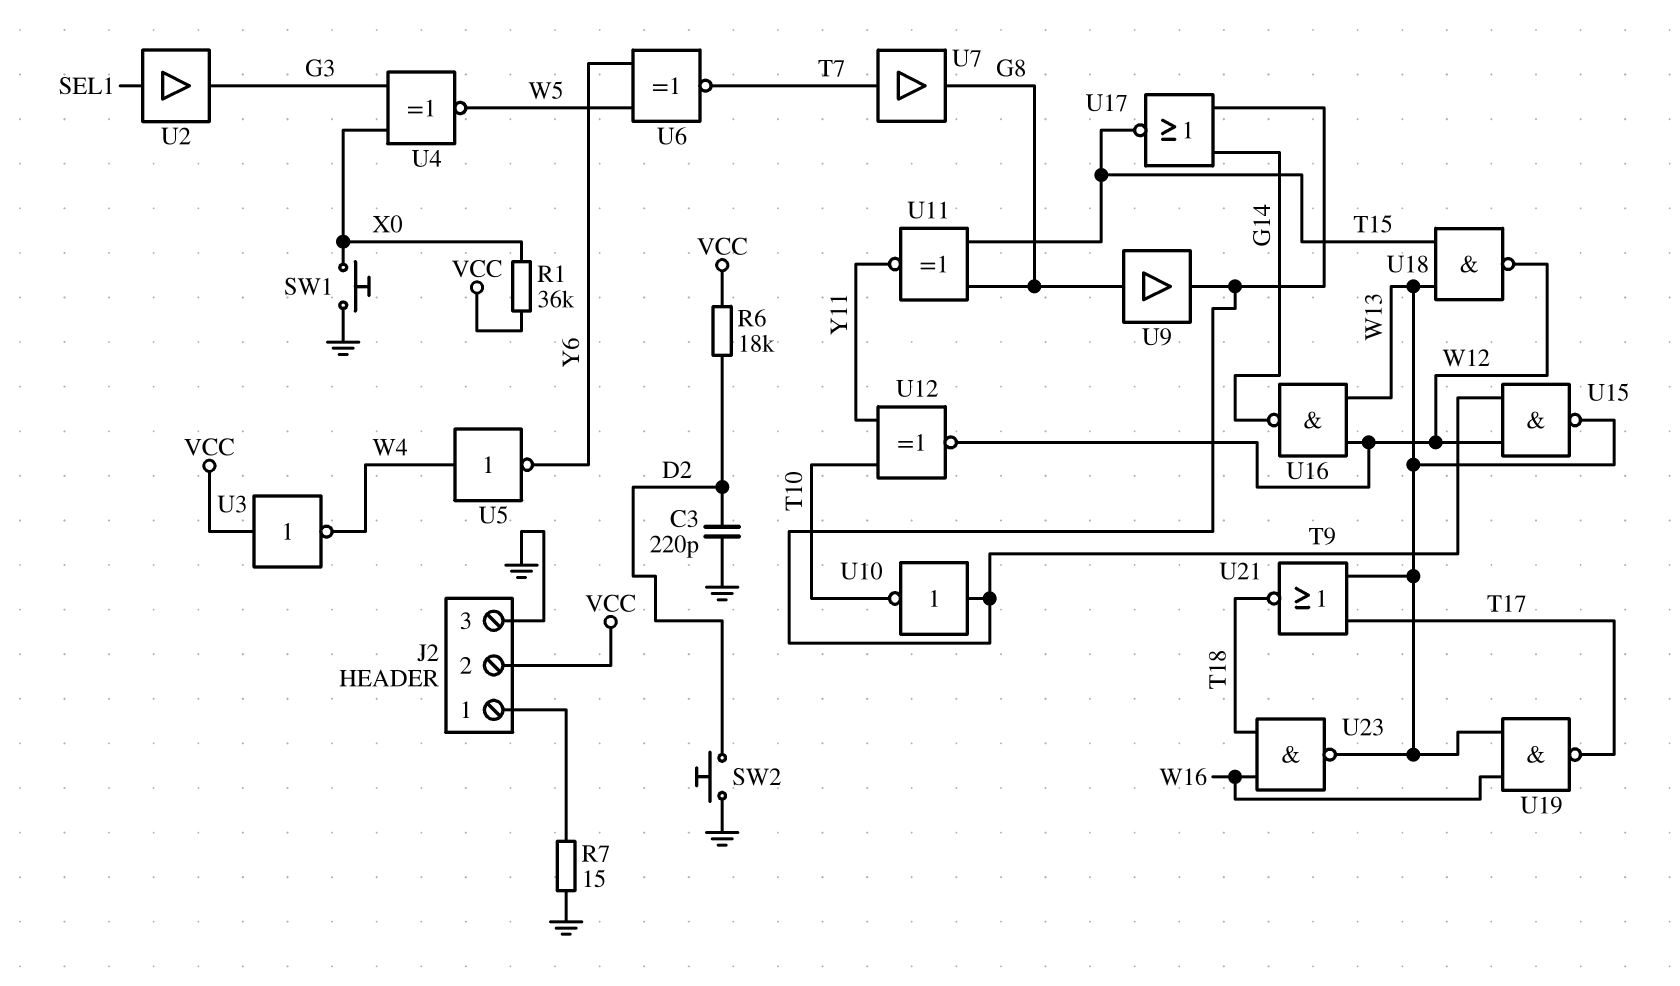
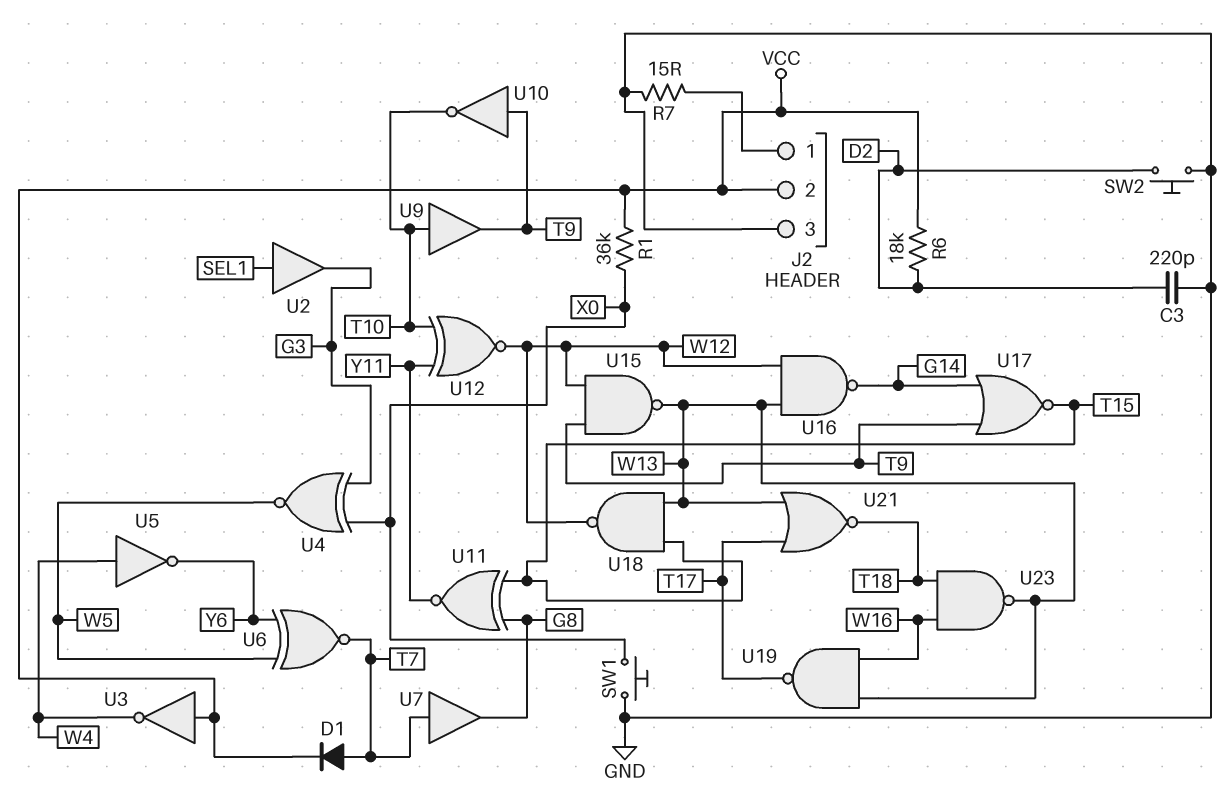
D1: none -> diode (A T7, K VCC)
U9: buffer (in G8, out T9) -> buffer (in T10, out T9)

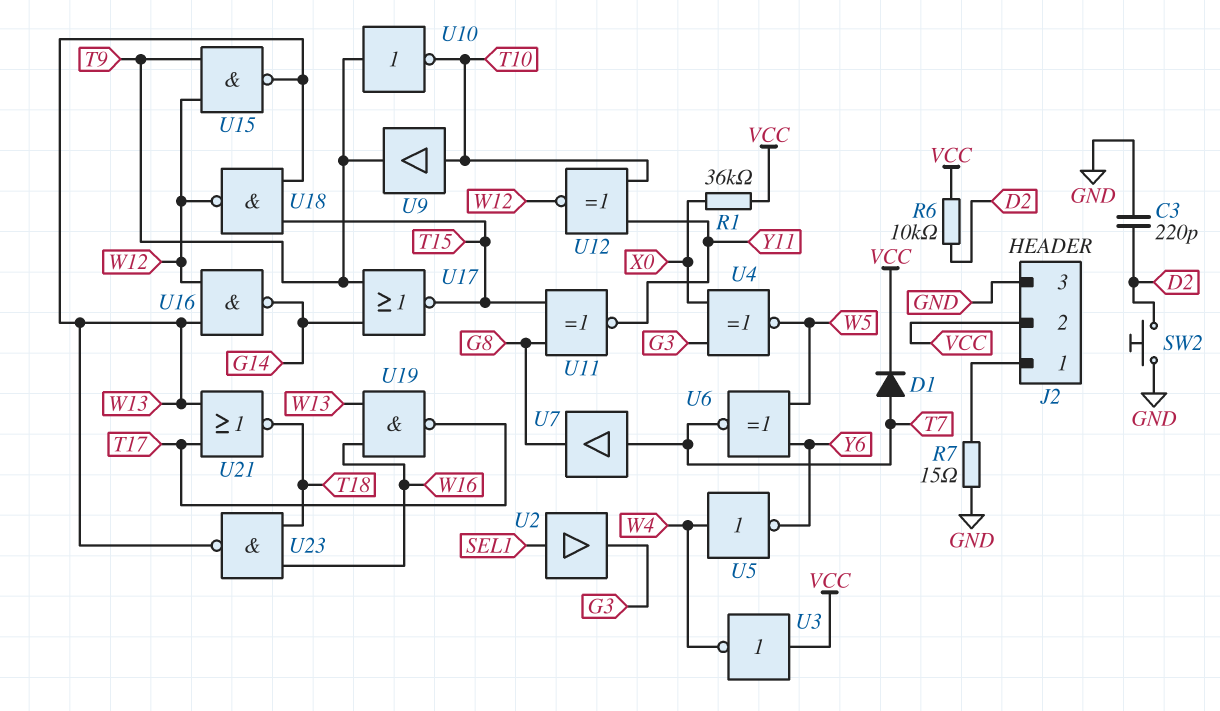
R6: 18k (D2, VCC) -> 10k (D2, VCC)
SW1: button (GND, X0) -> none

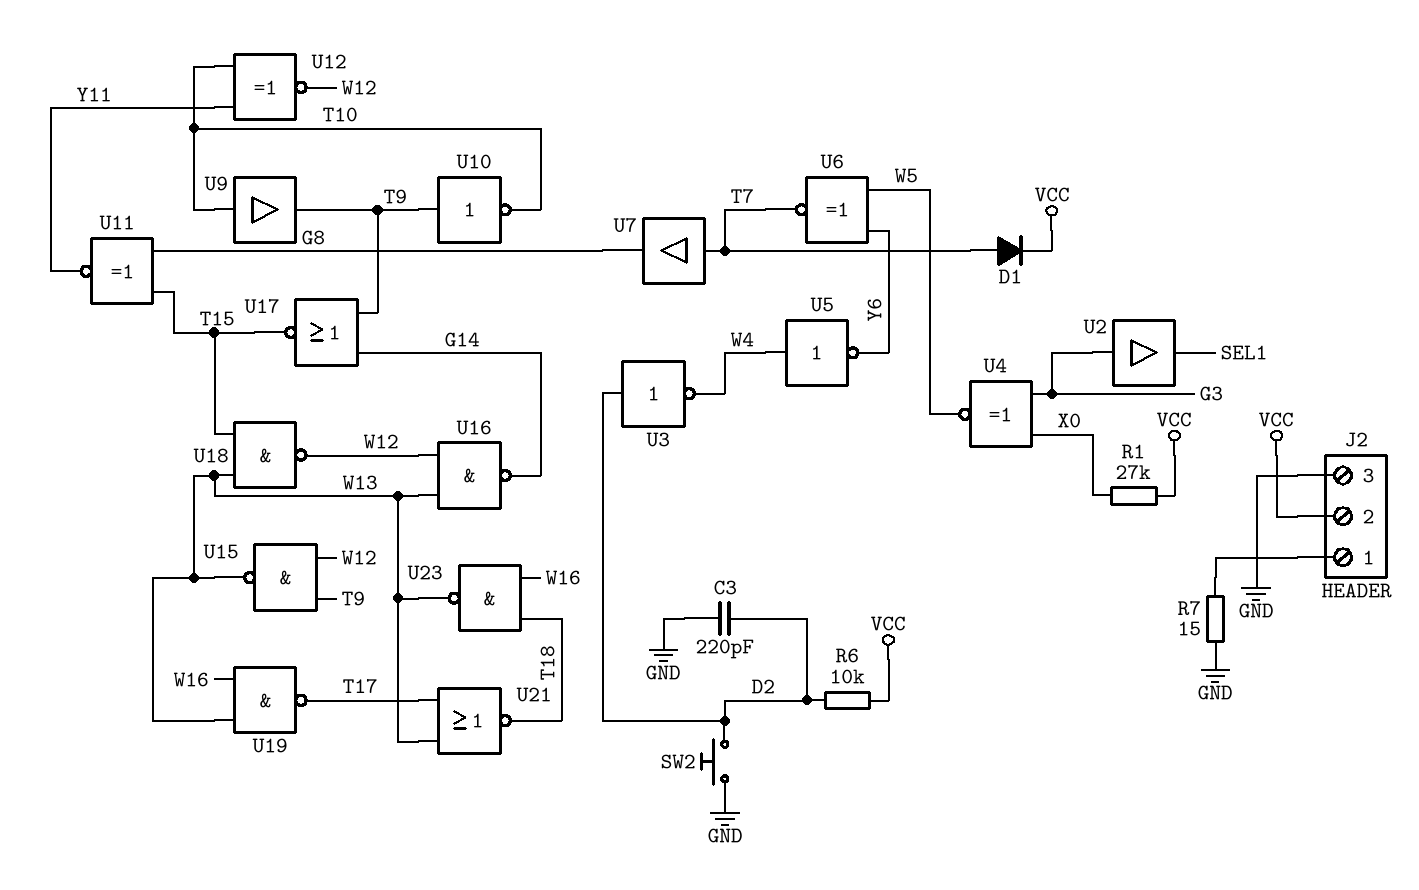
R1: 36k (VCC, X0) -> 27k (VCC, X0)
U2: buffer (in SEL1, out G3) -> buffer (in G3, out SEL1)
U3: NOT (in VCC, out W4) -> NOT (in D2, out W4)

